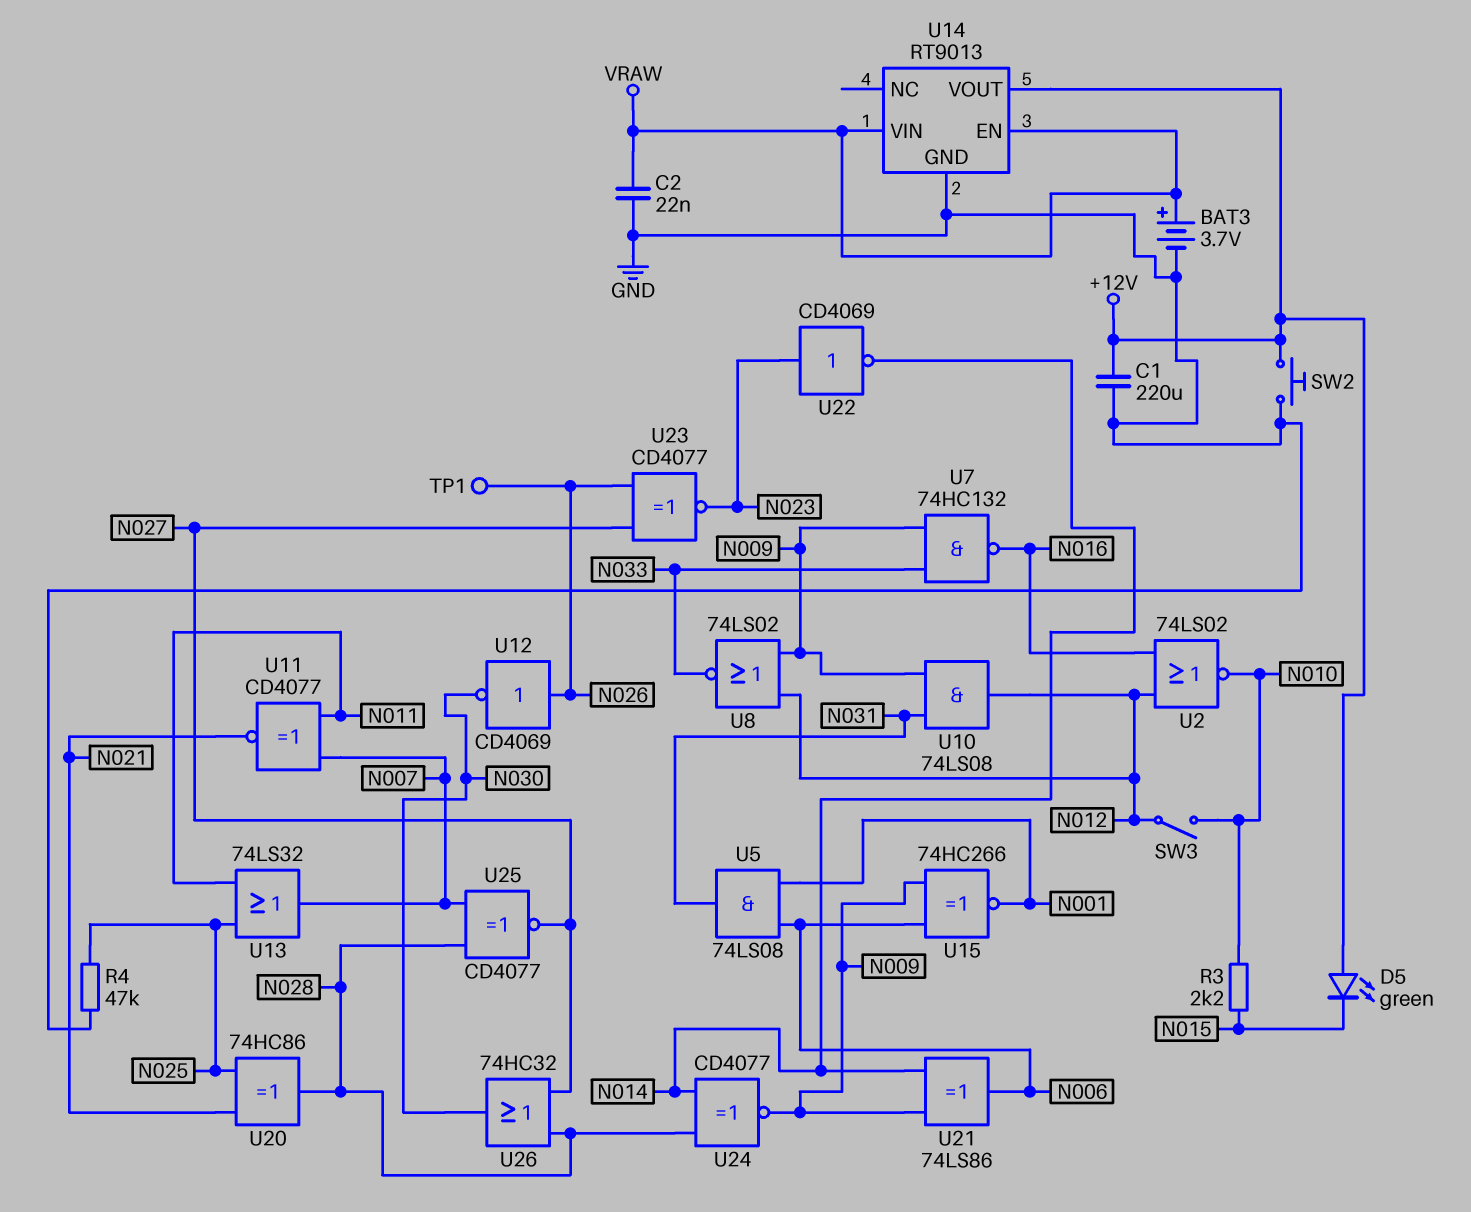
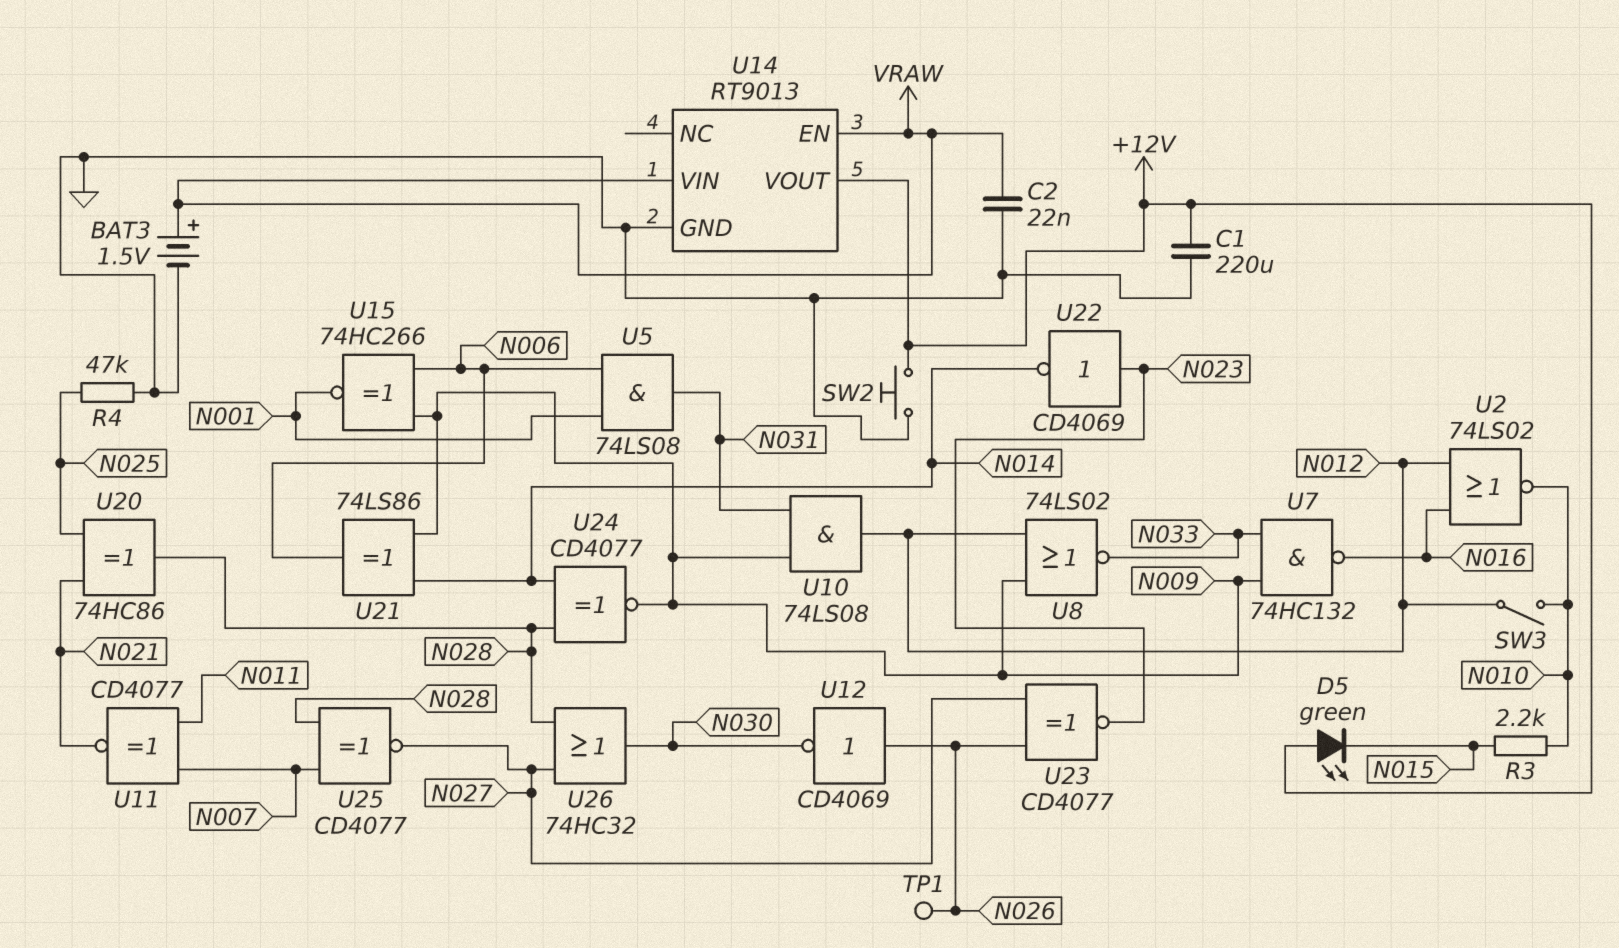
BAT3: 3.7V (plus VRAW, minus GND) -> 1.5V (plus VRAW, minus GND)
U13: OR 74LS32 (in N011, in N025, out N007) -> none

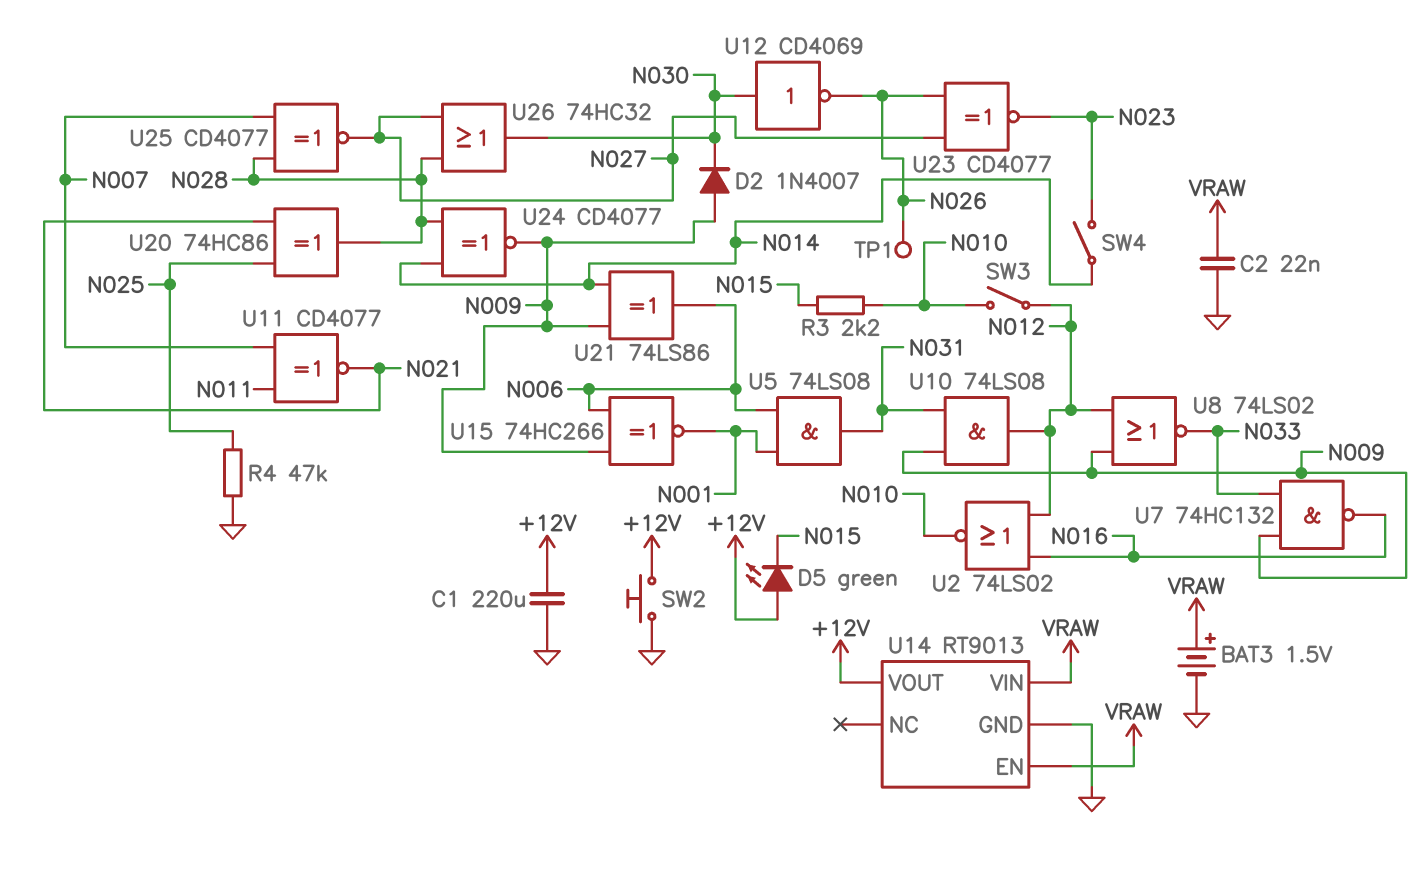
D2: none -> diode 1N4007 (A N009, K N030)
SW4: none -> switch (N014, N023)
U12: NOT CD4069 (in N026, out N030) -> NOT CD4069 (in N030, out N026)
U22: NOT CD4069 (in N023, out N014) -> none

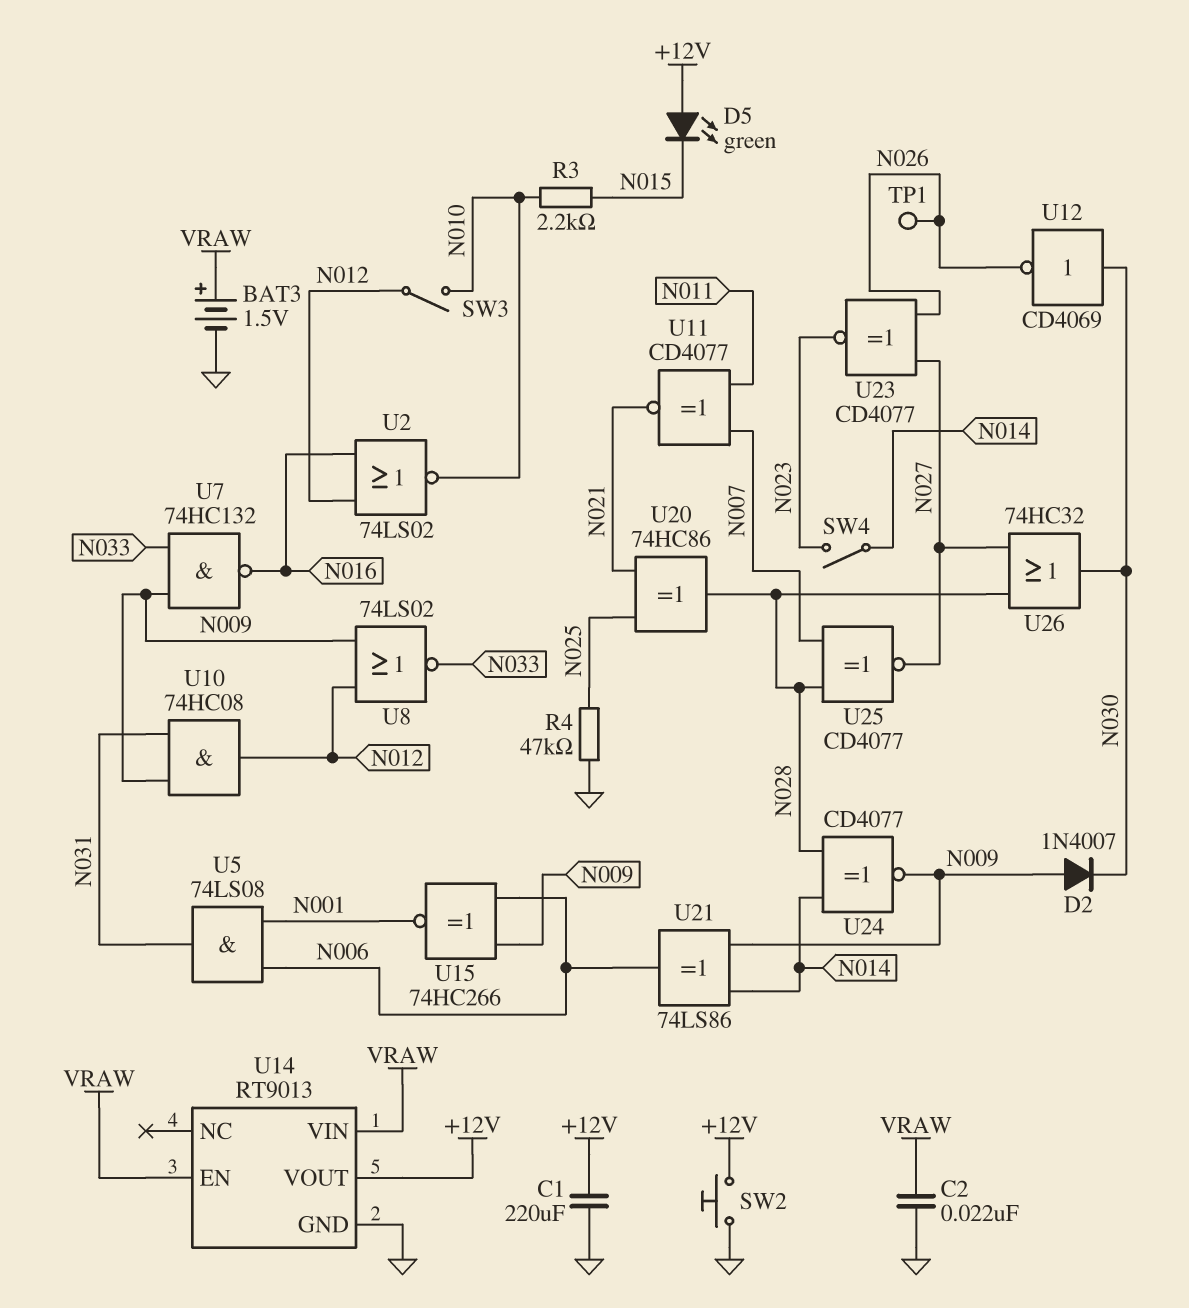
U10: AND 74LS08 (in N009, in N031, out N012) -> AND 74HC08 (in N009, in N031, out N012)

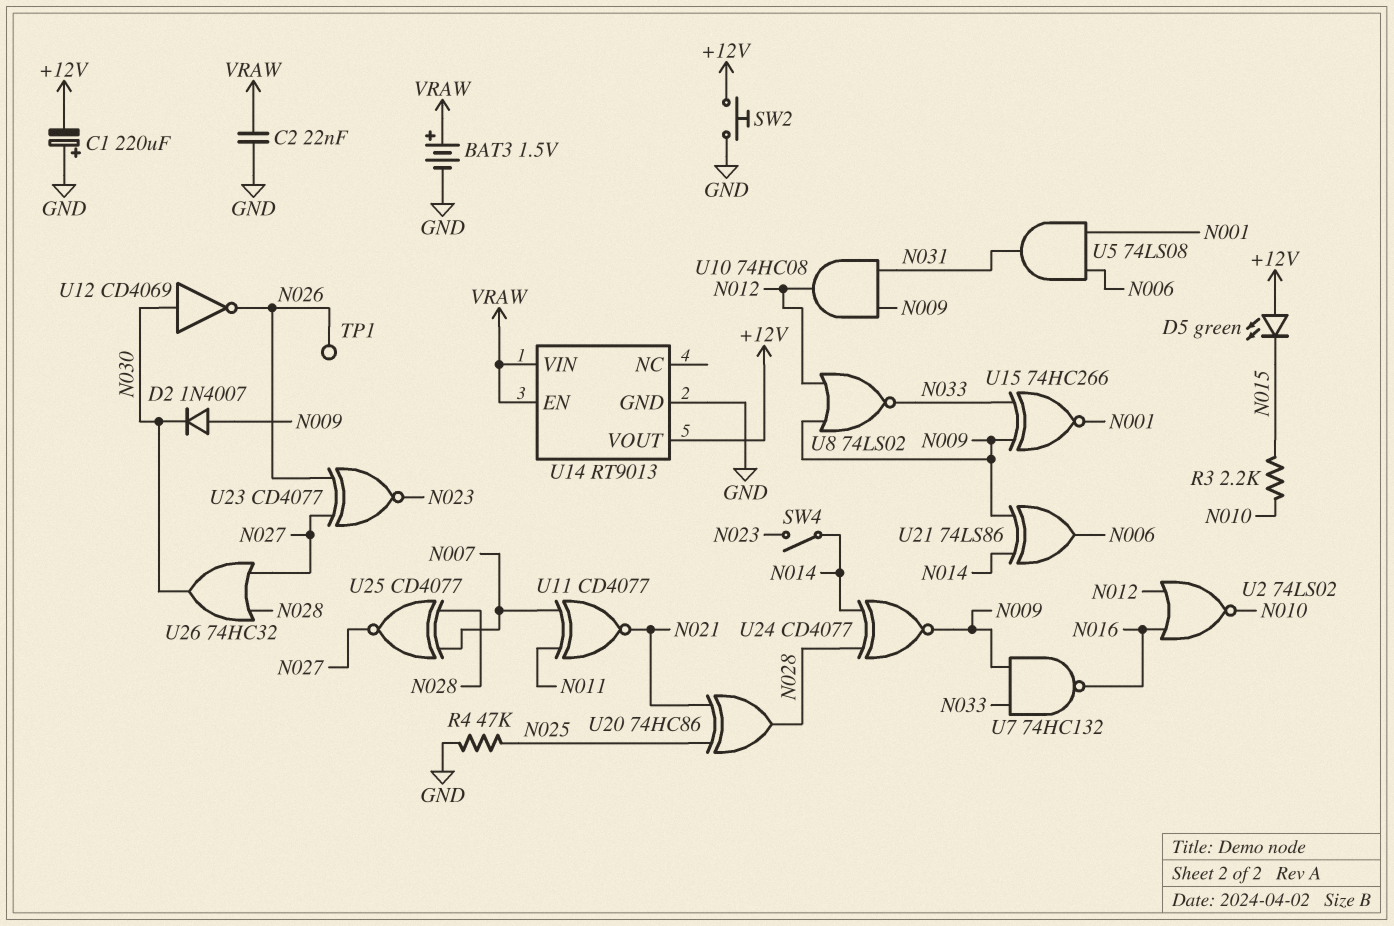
C1: 220uF (+12V, GND) -> 220uF (plus GND, minus +12V)
SW3: switch (N010, N012) -> none
U15: XNOR 74HC266 (in N006, in N009, out N001) -> XNOR 74HC266 (in N009, in N033, out N001)

